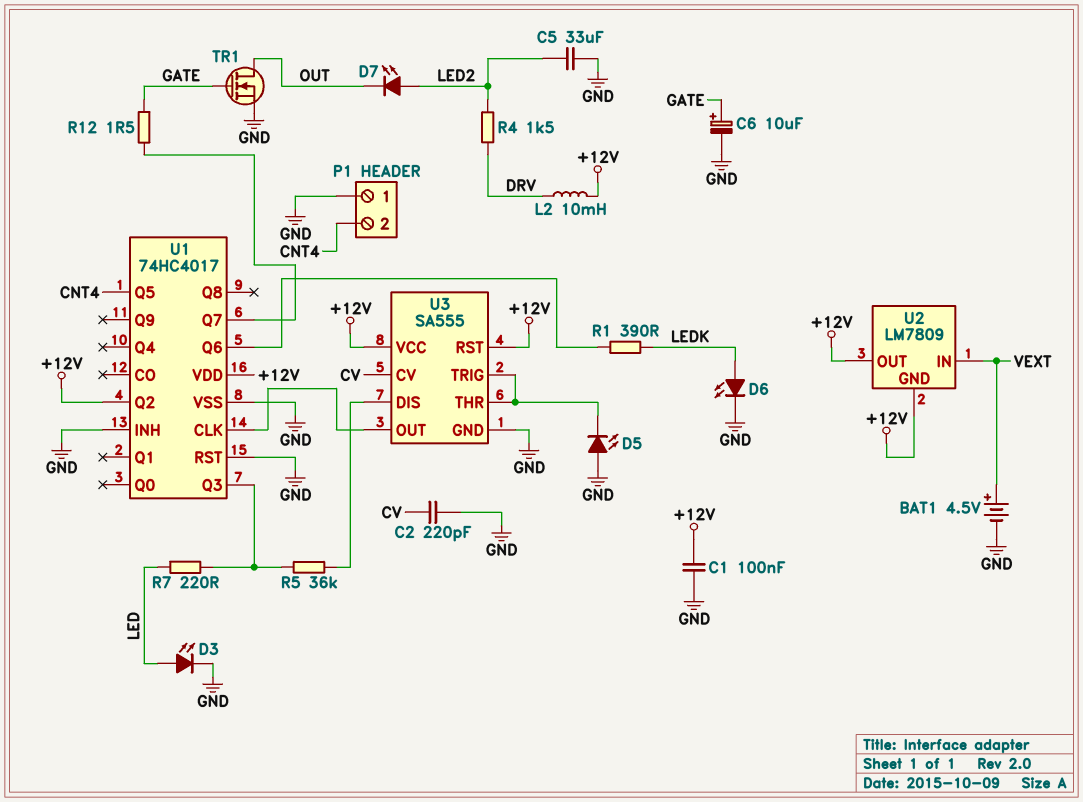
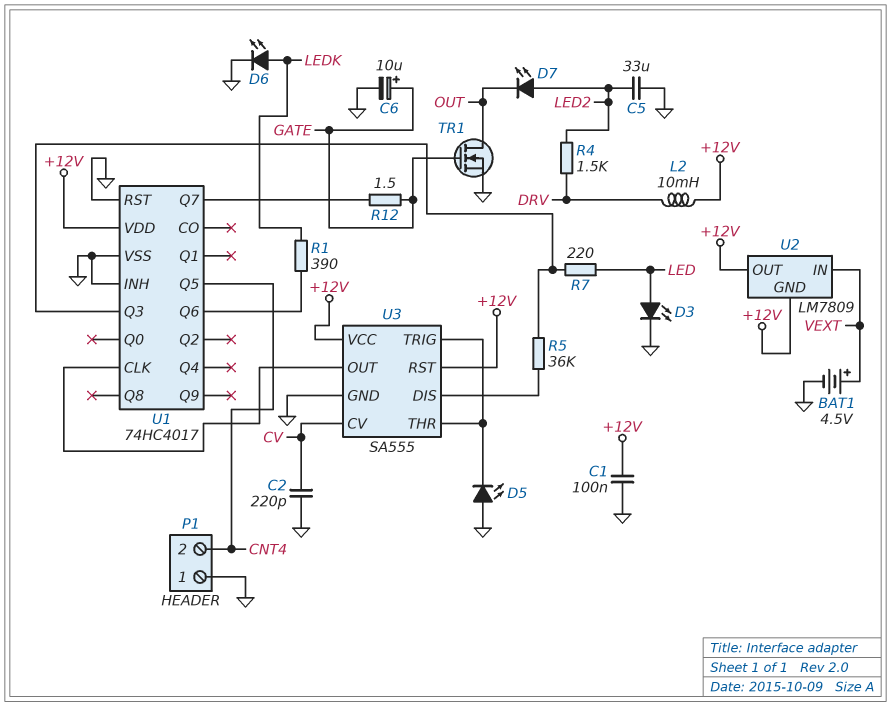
U1 pin Q2: +12V -> none

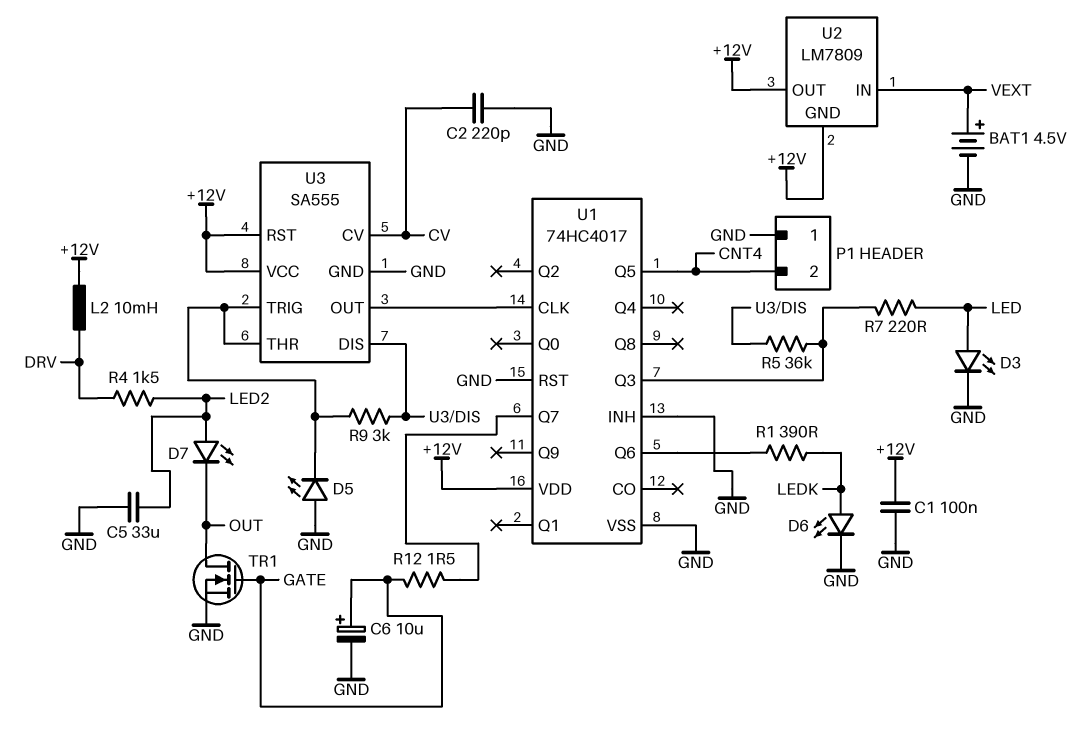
R9: none -> 3k (U3/DIS, U3/THR)

